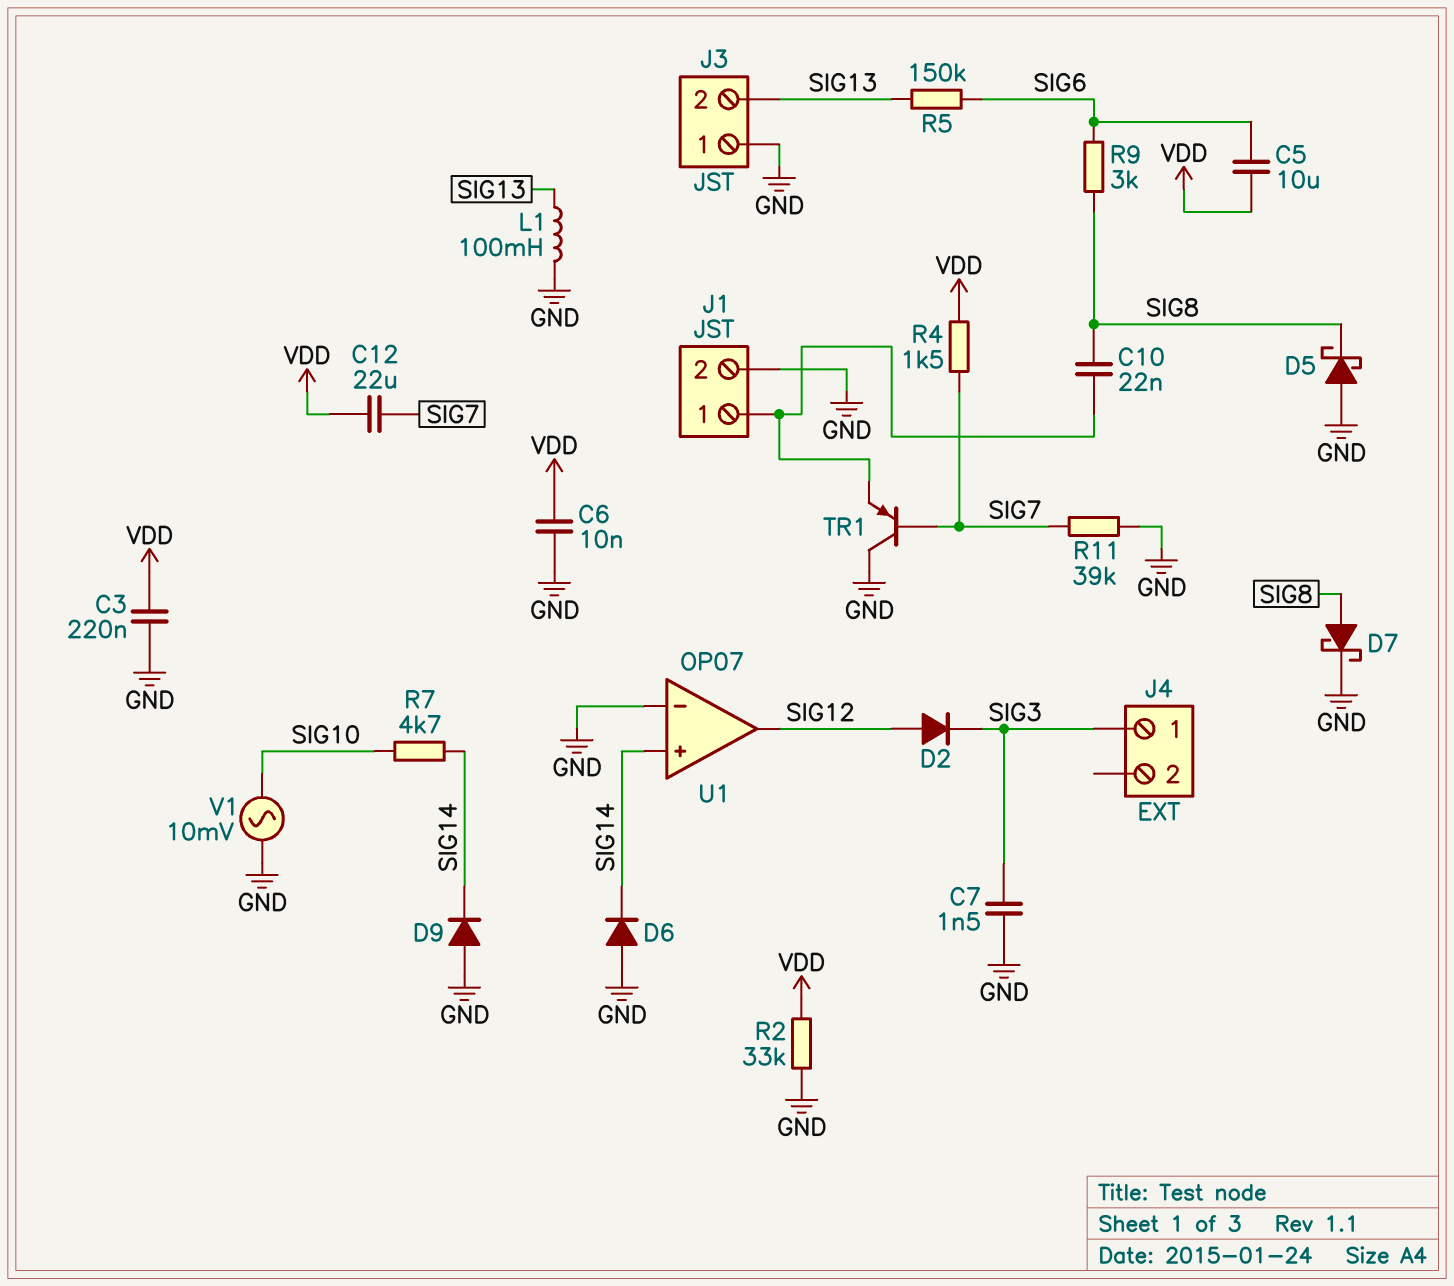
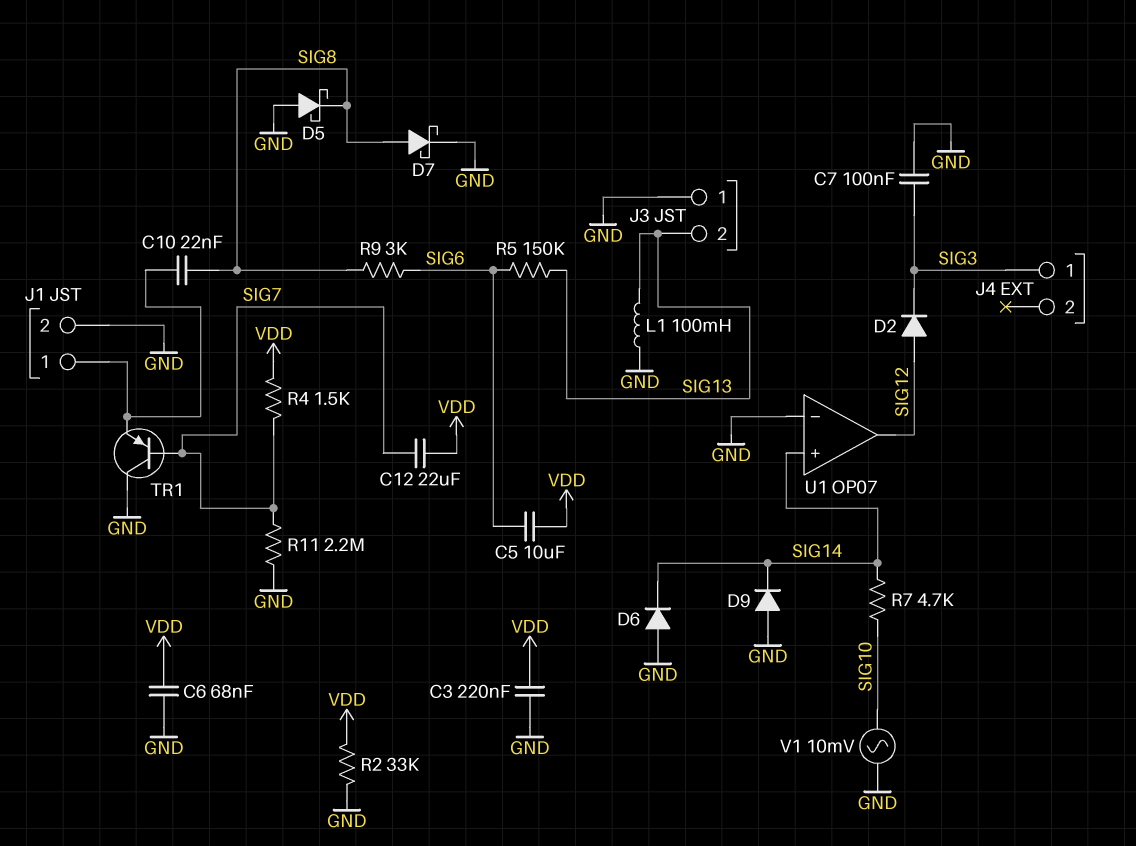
C6: 10nF (GND, VDD) -> 68nF (GND, VDD)
C7: 1.5nF (GND, SIG3) -> 100nF (GND, SIG3)
R11: 39k (GND, SIG7) -> 2.2M (GND, SIG7)

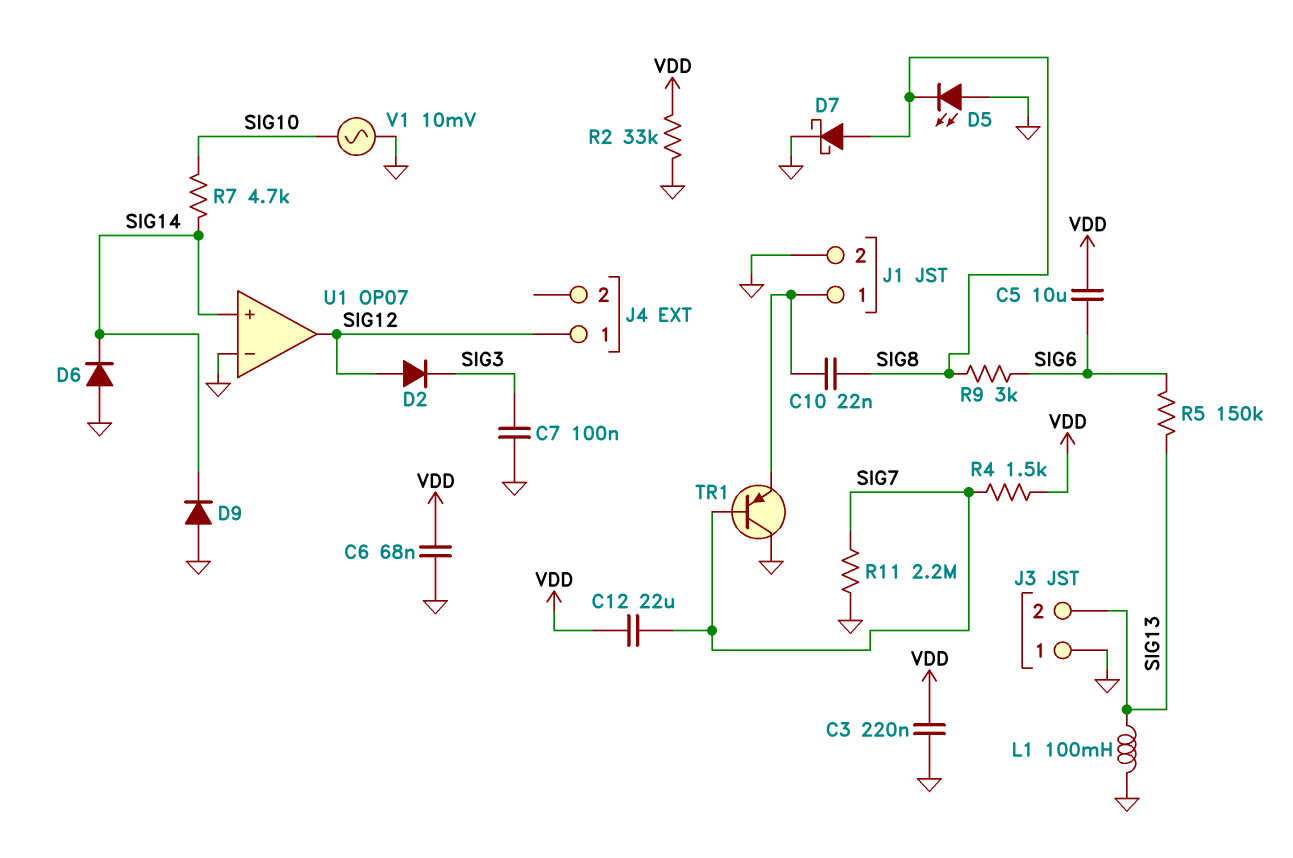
D5: schottky (A GND, K SIG8) -> LED (A GND, K SIG8)
J4 pin 1: SIG3 -> SIG12

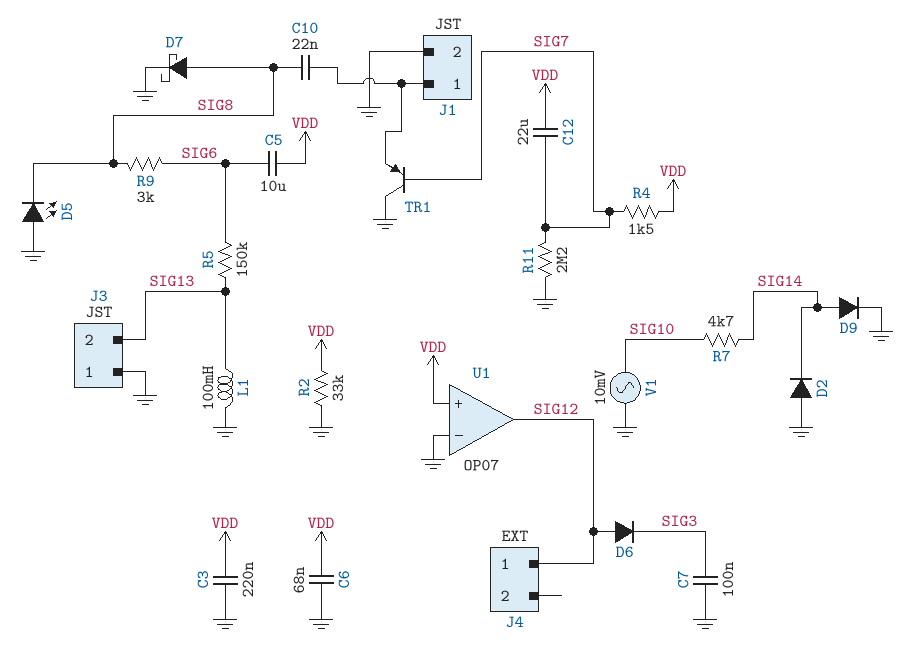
D2: diode (A SIG12, K SIG3) -> diode (A GND, K SIG14)
D6: diode (A GND, K SIG14) -> diode (A SIG12, K SIG3)
D9: diode (A GND, K SIG14) -> diode (A SIG14, K GND)
U1 pin in+: SIG14 -> VDD

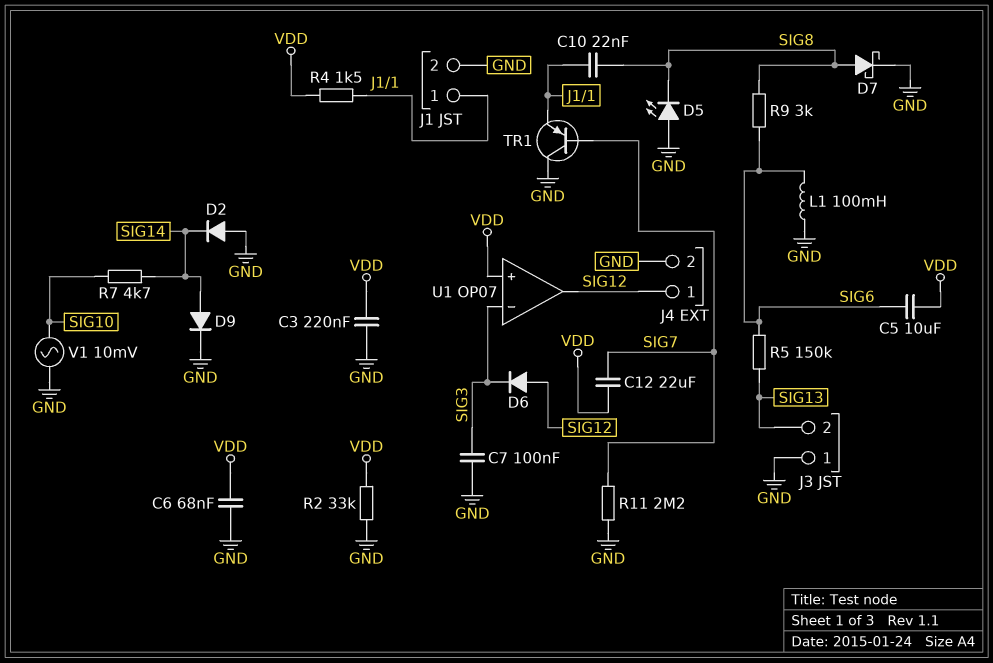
J4 pin 2: none -> GND
L1: 100mH (GND, SIG13) -> 100mH (GND, SIG6)
R4: 1.5k (SIG7, VDD) -> 1.5k (J1/1, VDD)
U1 pin in-: GND -> SIG3

